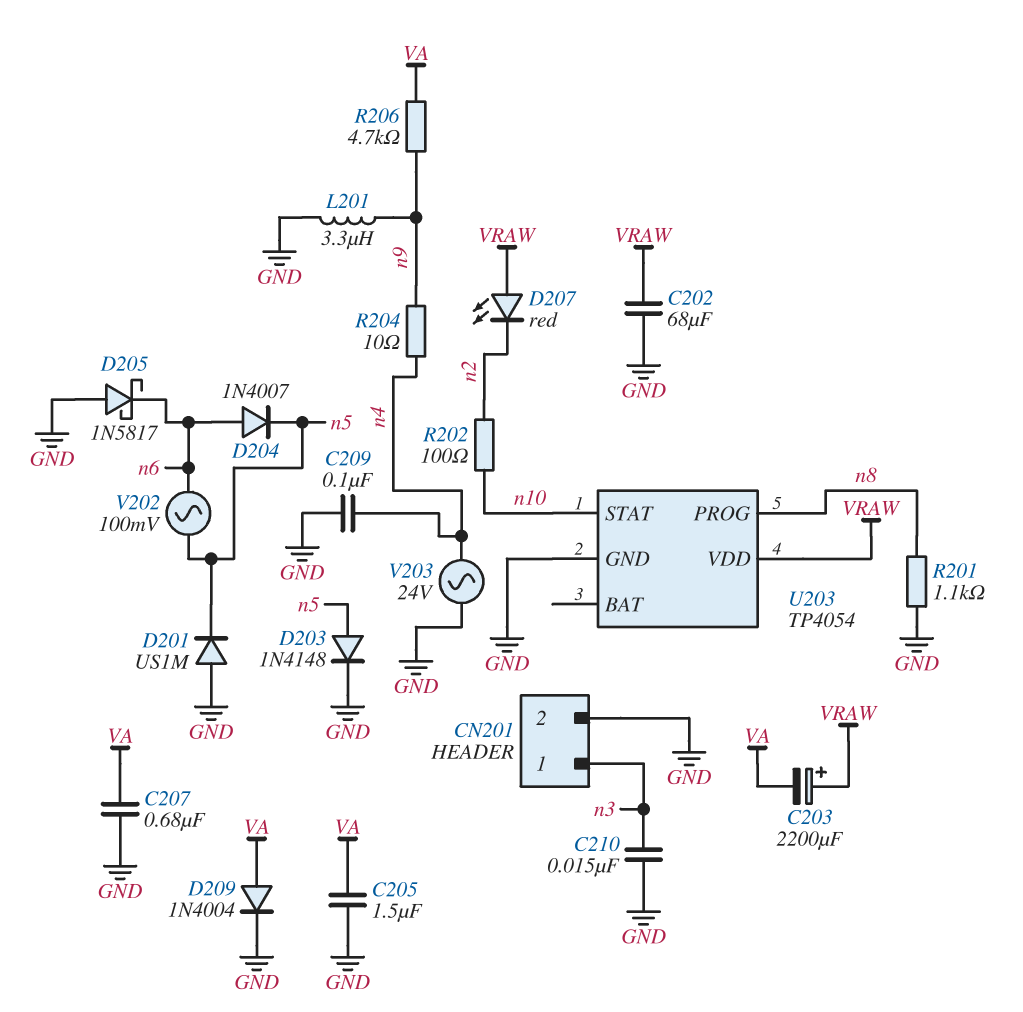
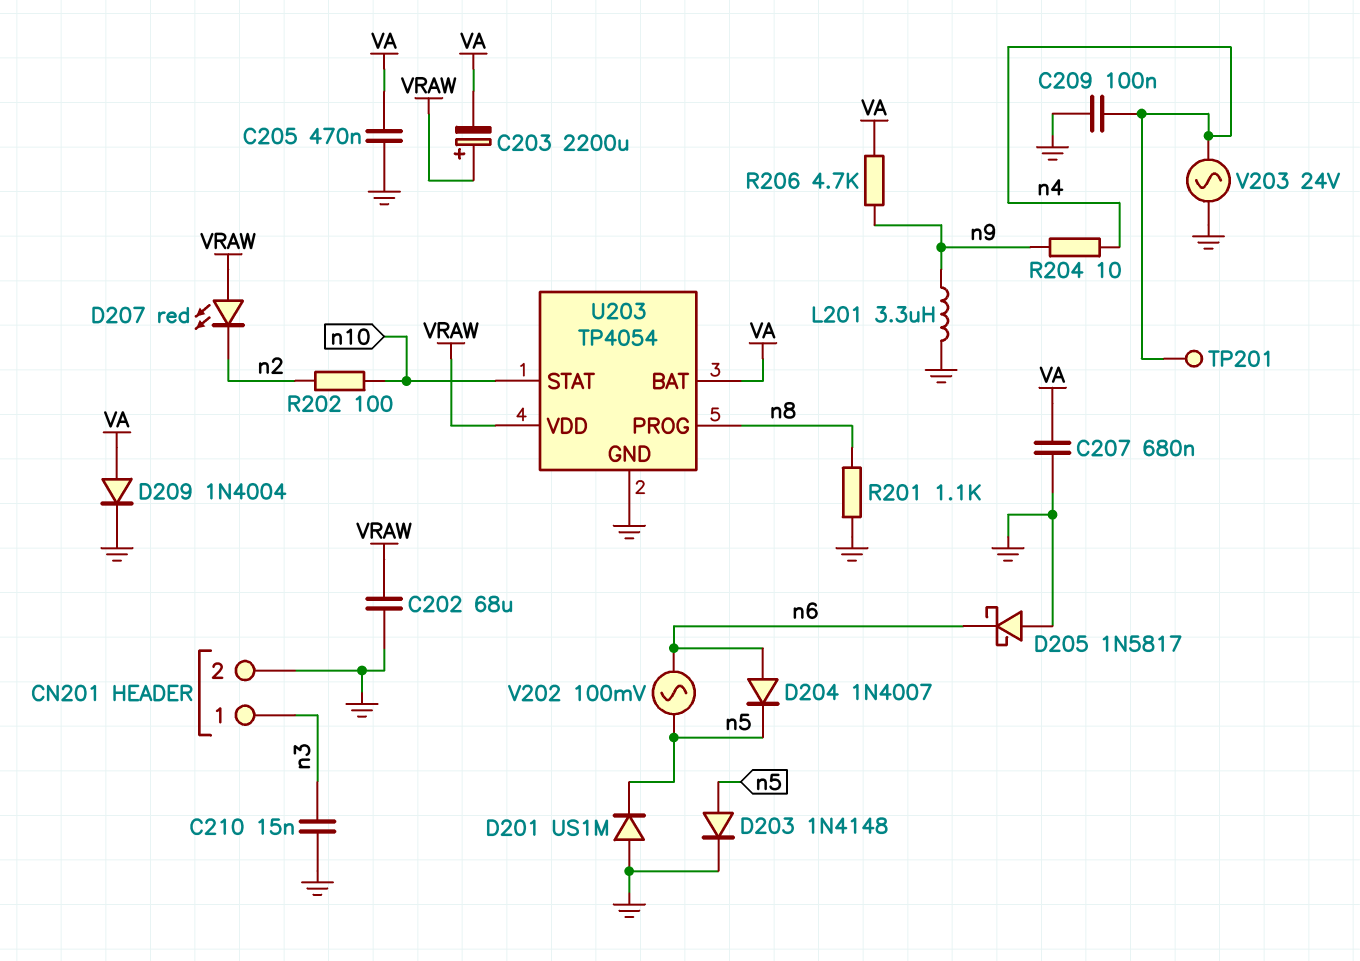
C205: 1.5uF (GND, VA) -> 470nF (GND, VA)
TP201: none -> test point (n4)
U203 pin BAT: none -> VA

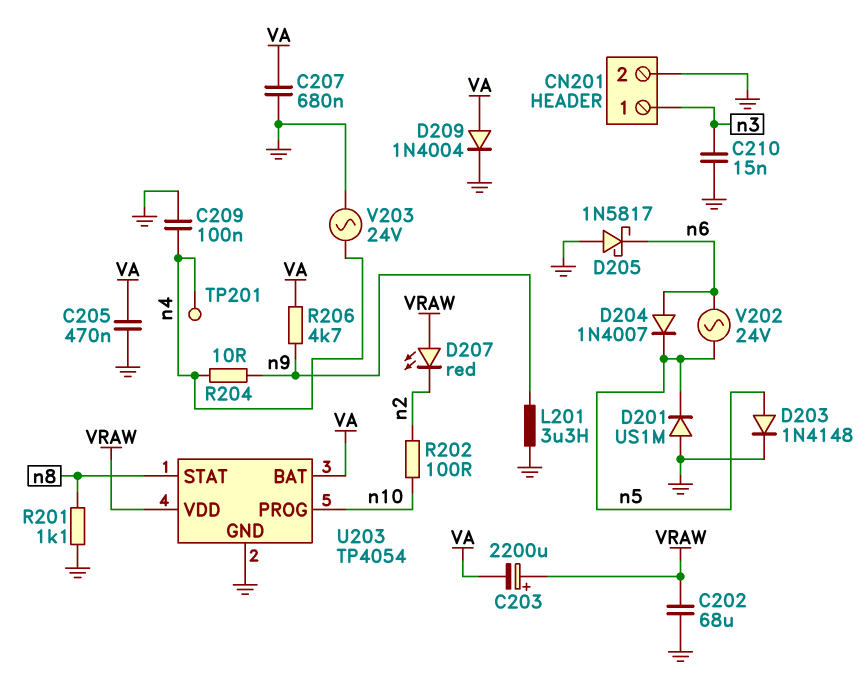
U203 pin PROG: n8 -> n10
U203 pin STAT: n10 -> n8
V202: AC 100mV (n5, n6) -> AC 24V (n5, n6)

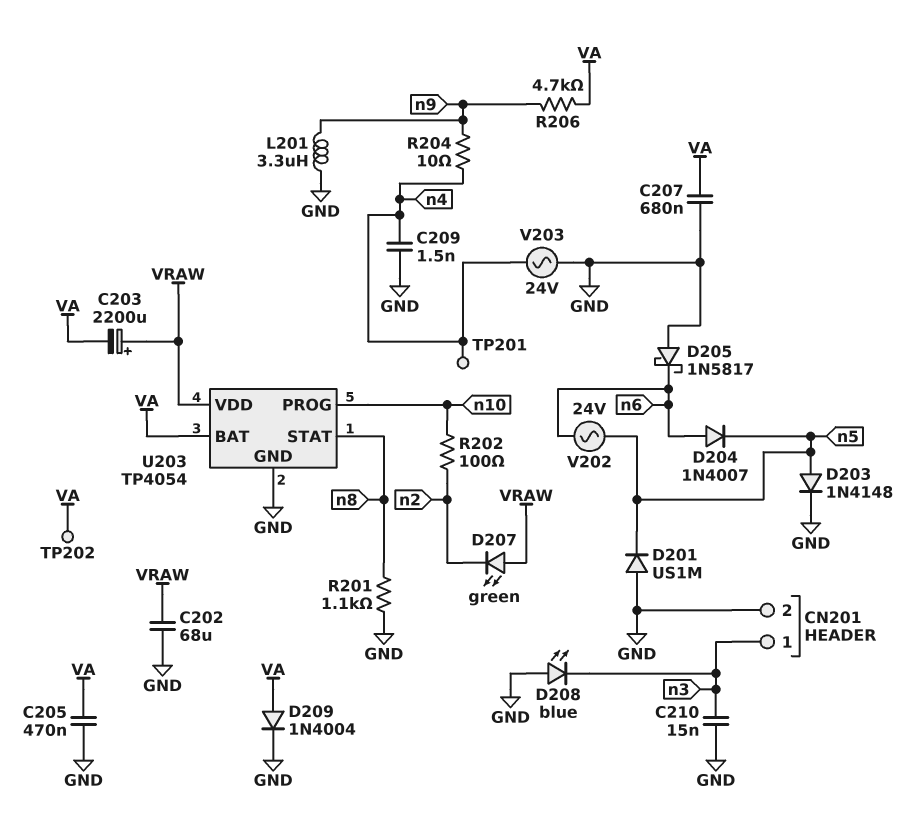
C209: 100nF (GND, n4) -> 1.5nF (GND, n4)
D207: LED red (A VRAW, K n2) -> LED green (A VRAW, K n2)
D208: none -> LED blue (A GND, K n3)
TP202: none -> test point (VA)

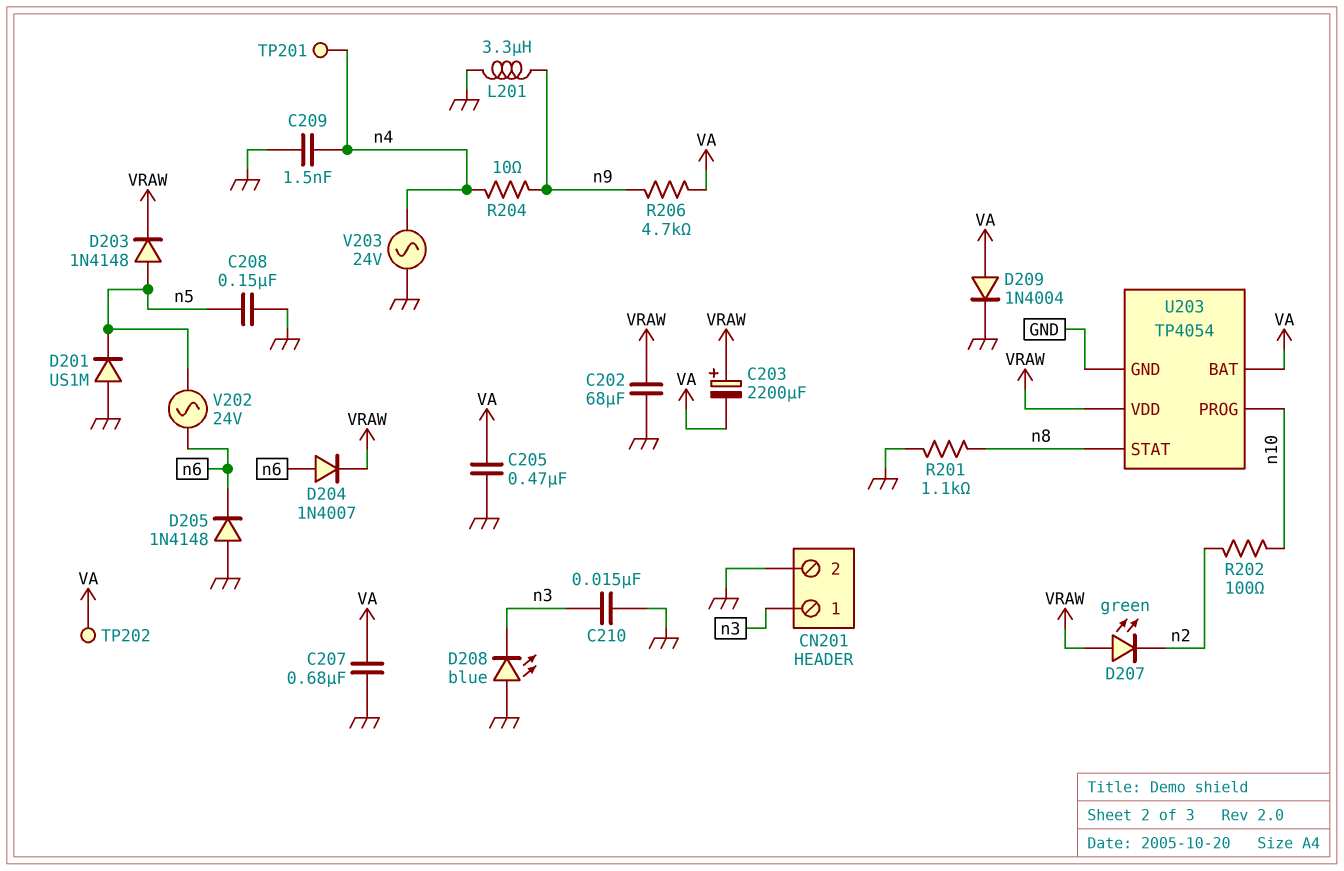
C208: none -> 150nF (GND, n5)
D203: diode 1N4148 (A n5, K GND) -> diode 1N4148 (A n5, K VRAW)
D204: diode 1N4007 (A n6, K n5) -> diode 1N4007 (A n6, K VRAW)
D205: schottky 1N5817 (A GND, K n6) -> diode 1N4148 (A GND, K n6)

